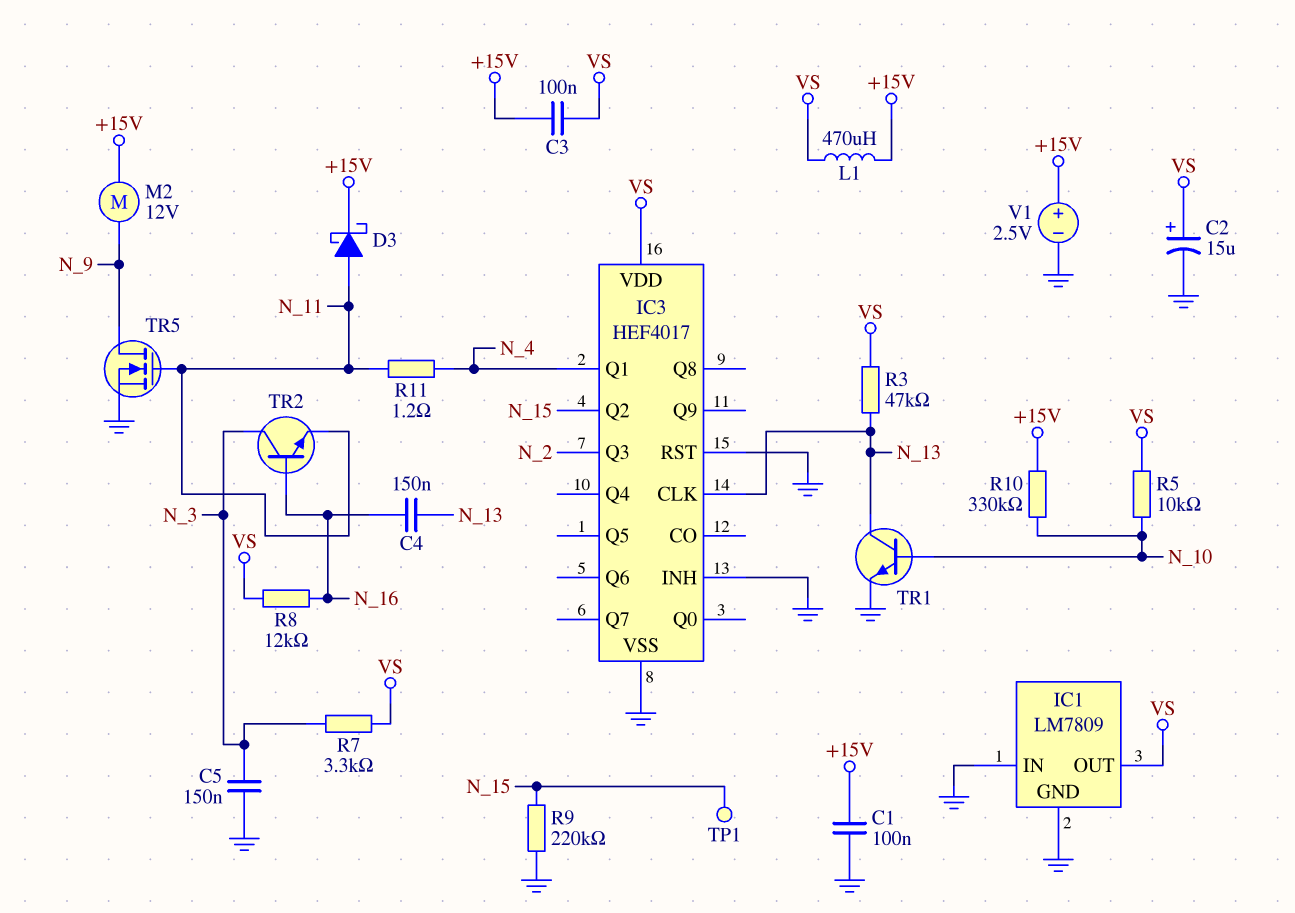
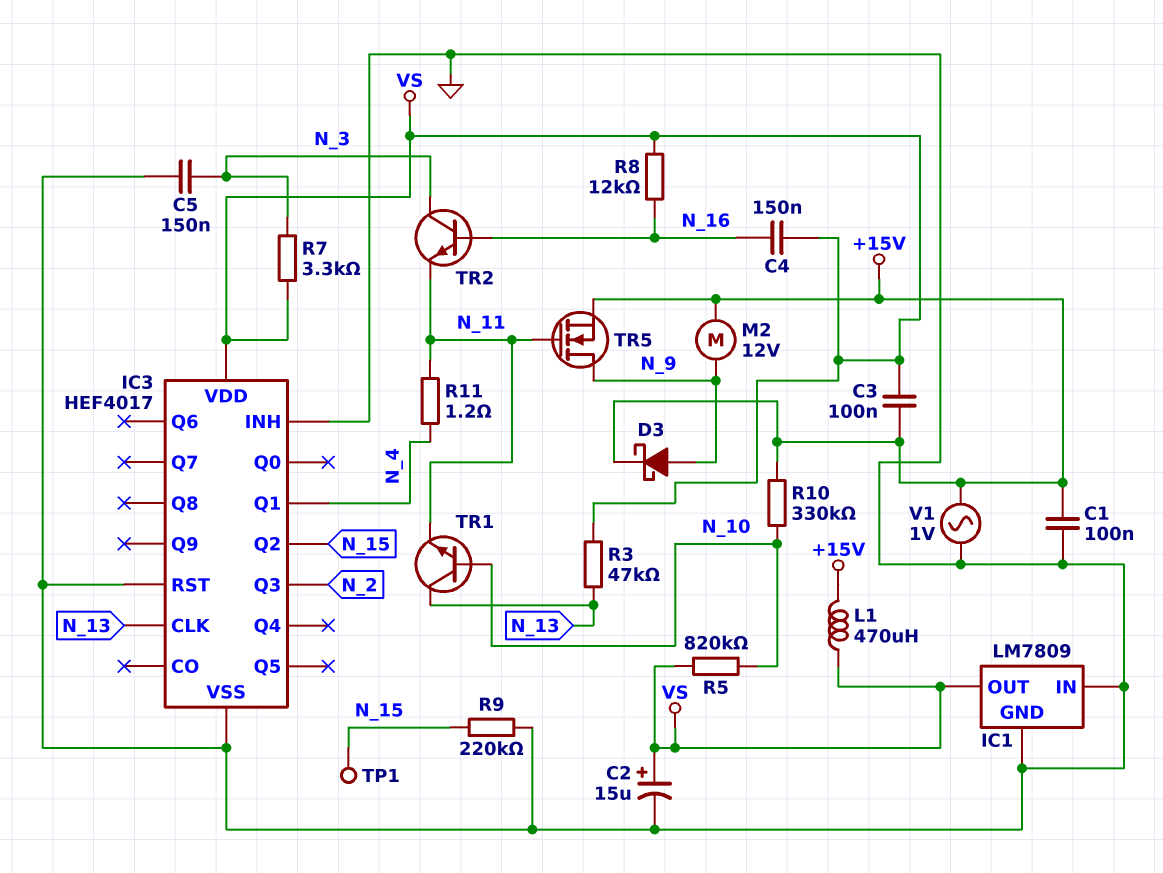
C4: 150nF (N_13, N_16) -> 150nF (N_16, VS)
D3: schottky (A N_11, K +15V) -> schottky (A N_9, K +15V)
R5: 10k (N_10, VS) -> 820k (N_10, VS)
TR1: NPN (B N_10, C N_13, E GND) -> NPN (B N_10, C N_13, E N_11)
TR5: NMOS (G N_11, D N_9, S GND) -> NMOS (G N_11, D N_9, S +15V)
V1: 2.5V (plus +15V, minus GND) -> AC 1V (+15V, GND)

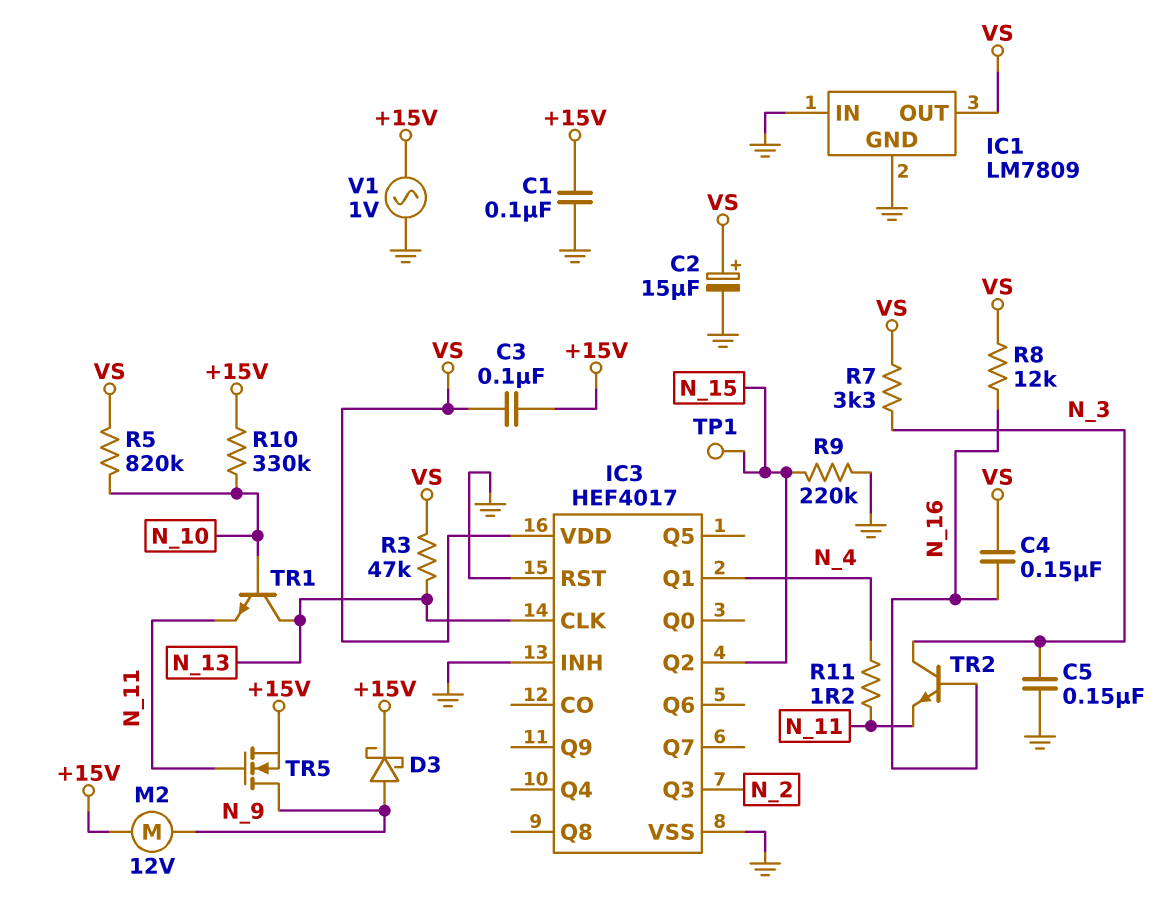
L1: 470uH (+15V, VS) -> none

